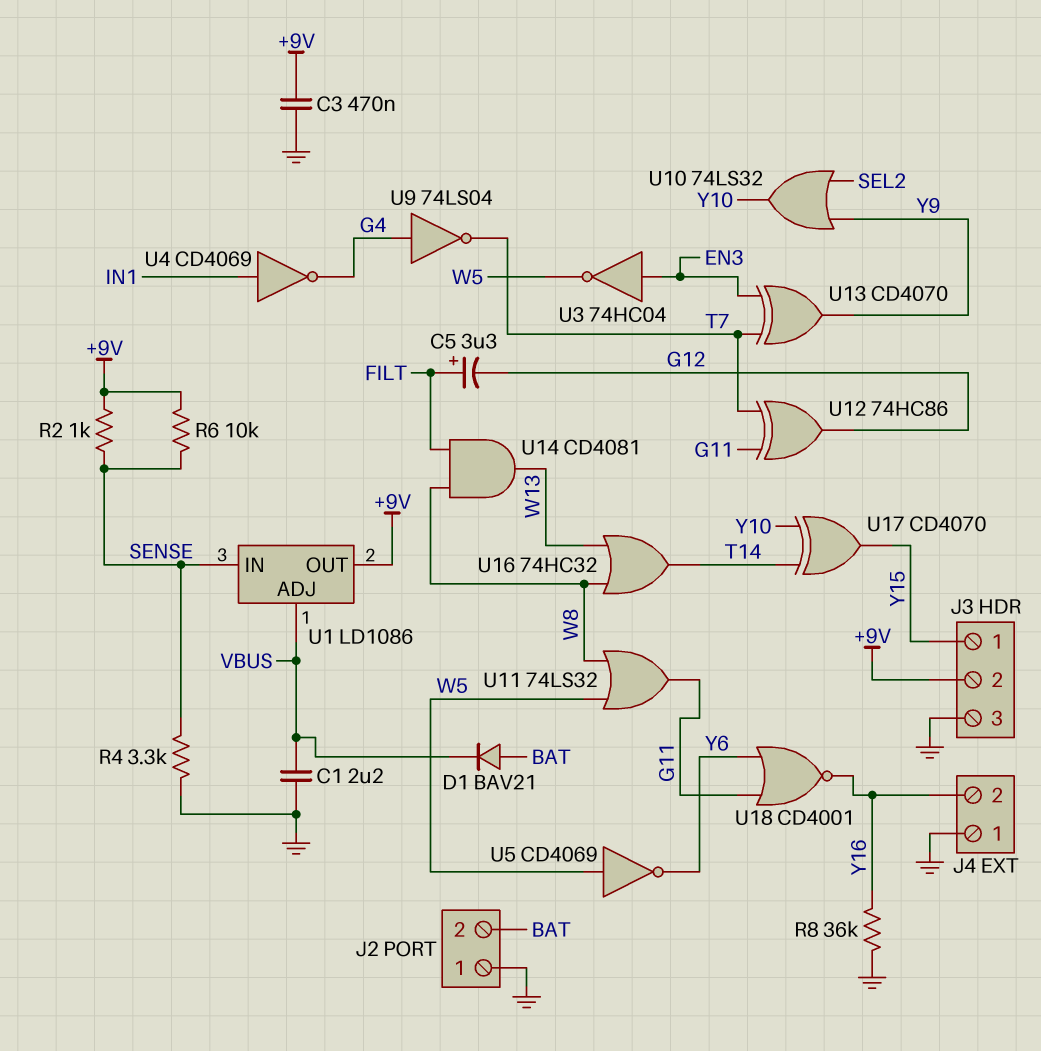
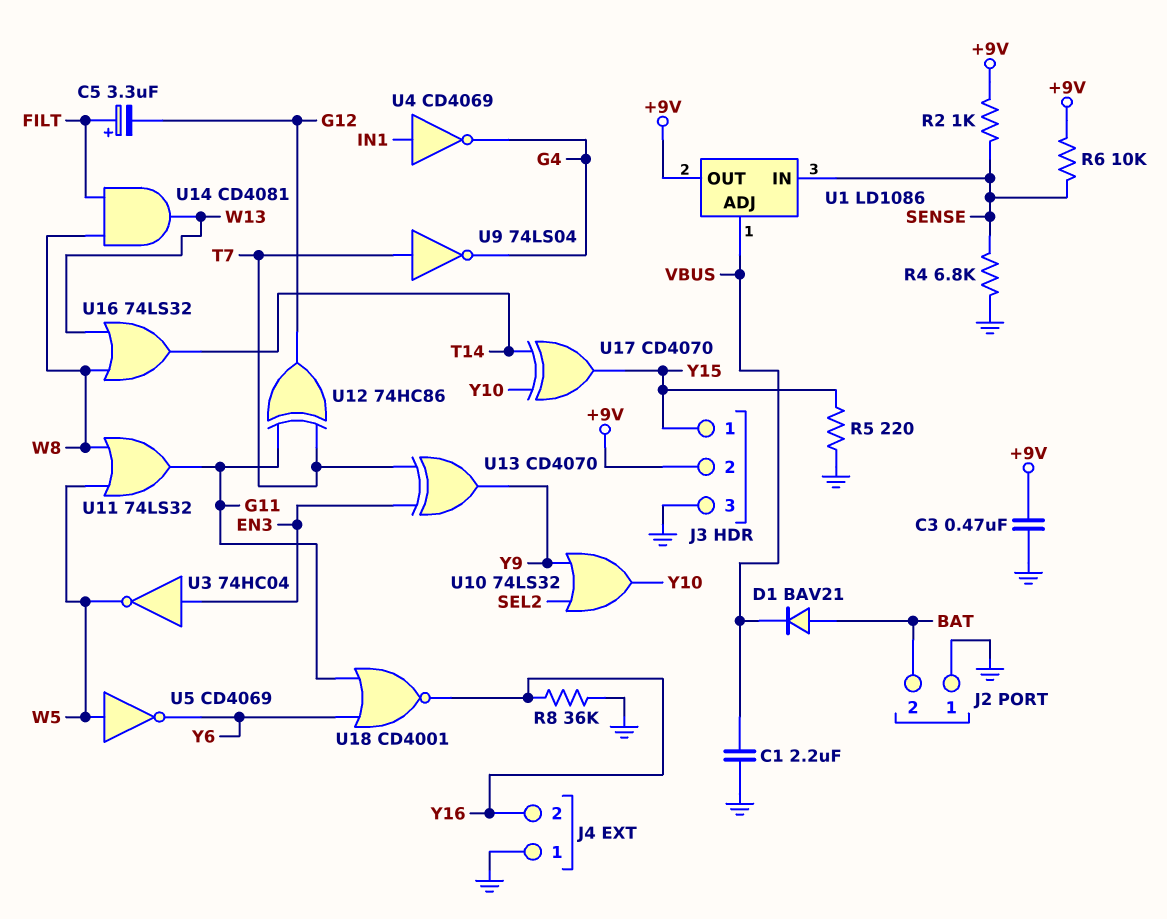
R4: 3.3k (GND, SENSE) -> 6.8k (GND, SENSE)
R5: none -> 220 (GND, Y15)
U9: NOT 74LS04 (in G4, out T7) -> NOT 74LS04 (in T7, out G4)
U16: OR 74HC32 (in W8, in W13, out T14) -> OR 74LS32 (in W8, in W13, out T14)

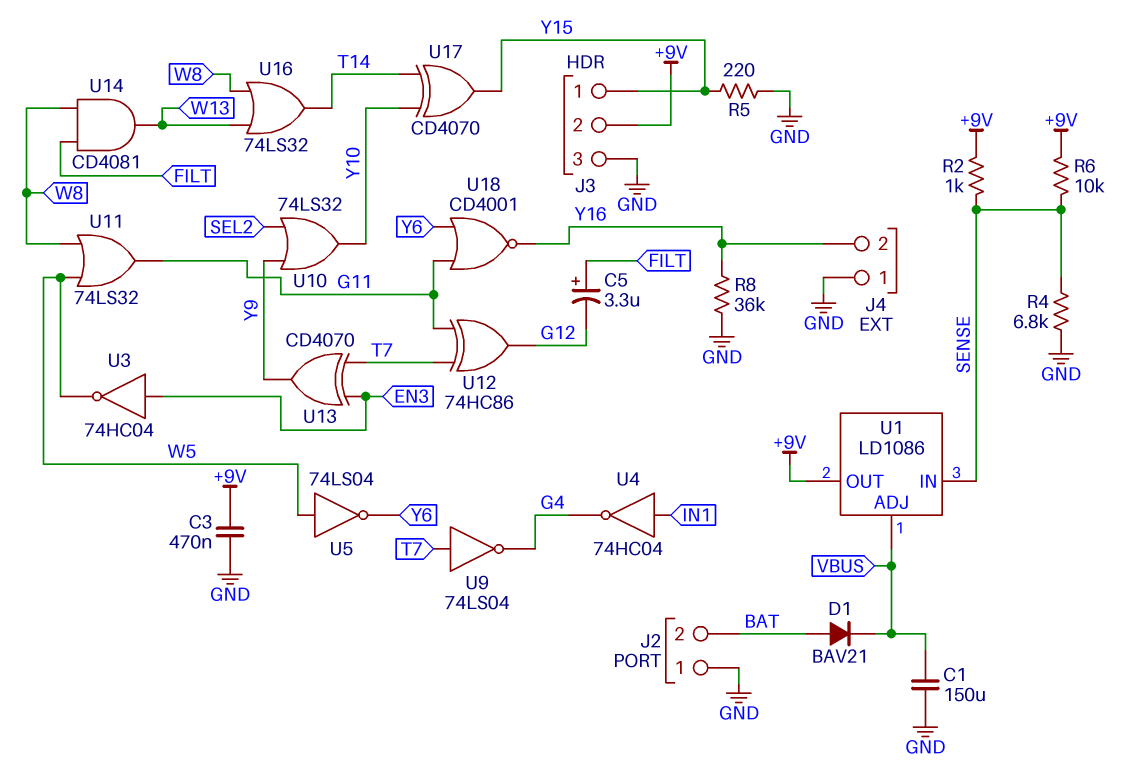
C1: 2.2uF (GND, VBUS) -> 150uF (GND, VBUS)
U4: NOT CD4069 (in IN1, out G4) -> NOT 74HC04 (in IN1, out G4)
U5: NOT CD4069 (in W5, out Y6) -> NOT 74LS04 (in W5, out Y6)

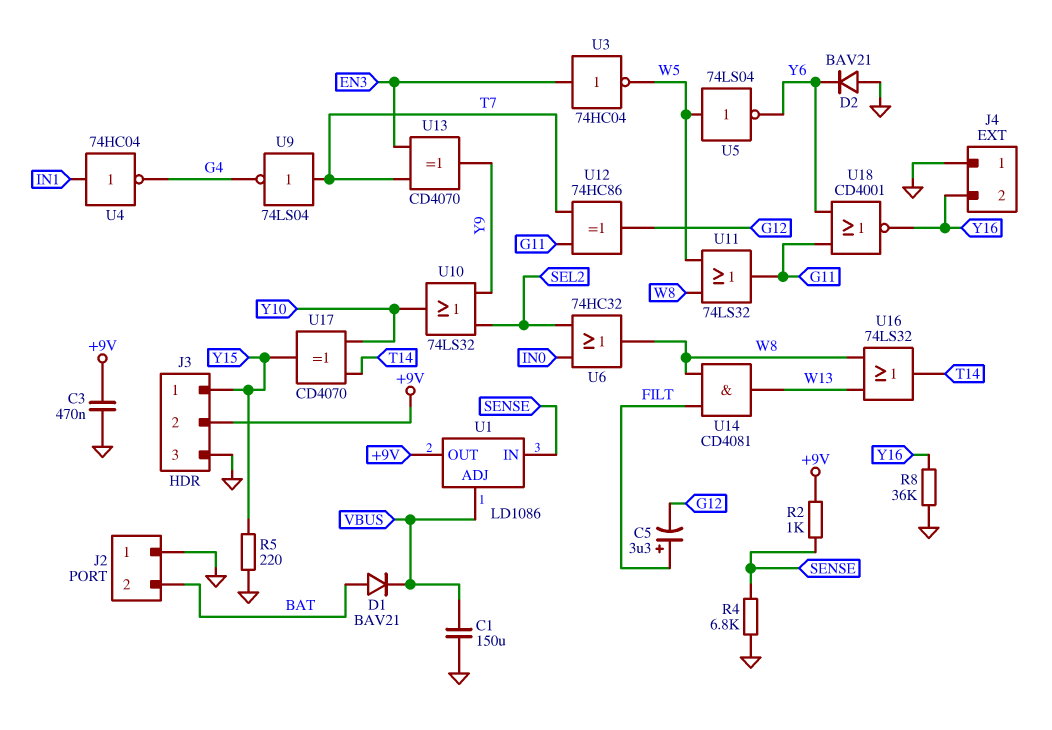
D2: none -> diode BAV21 (A GND, K Y6)
R6: 10k (+9V, SENSE) -> none
U6: none -> OR 74HC32 (in IN0, in SEL2, out W8)

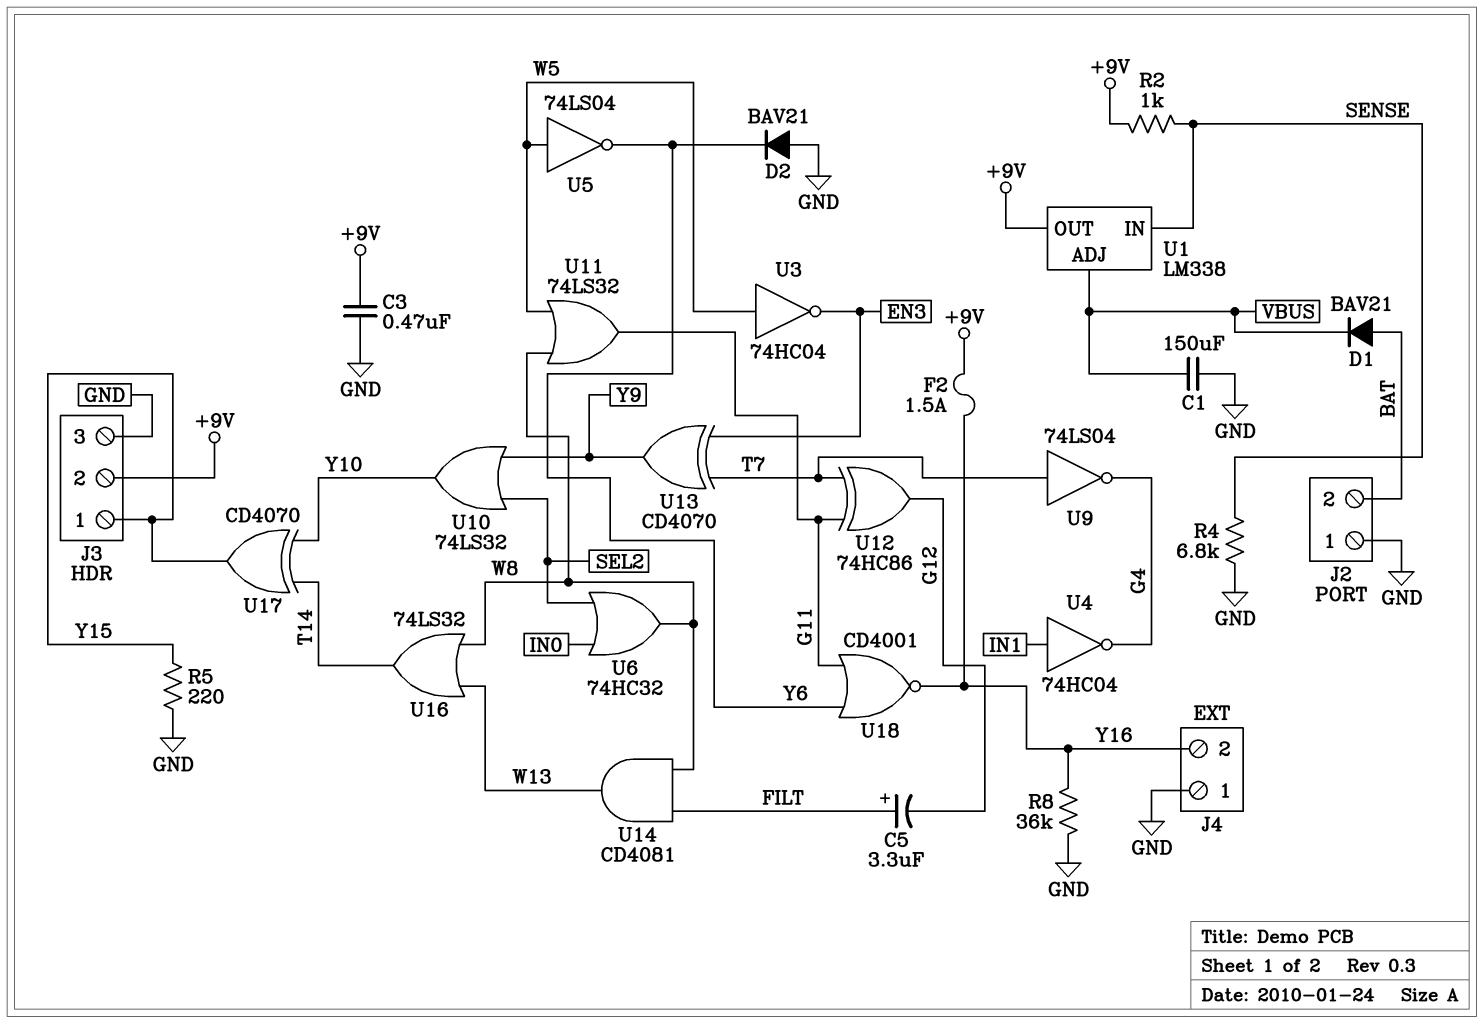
F2: none -> 1.5A (+9V, Y16)
U1: LD1086 -> LM338
U3: NOT 74HC04 (in EN3, out W5) -> NOT 74HC04 (in W5, out EN3)

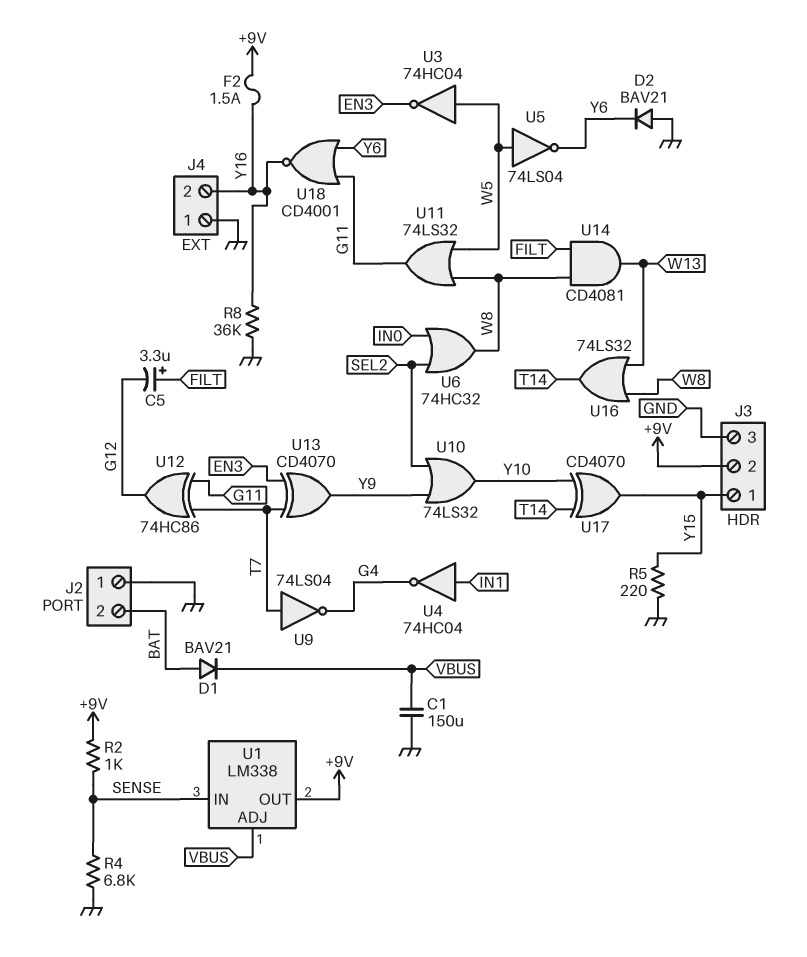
C3: 470nF (+9V, GND) -> none

